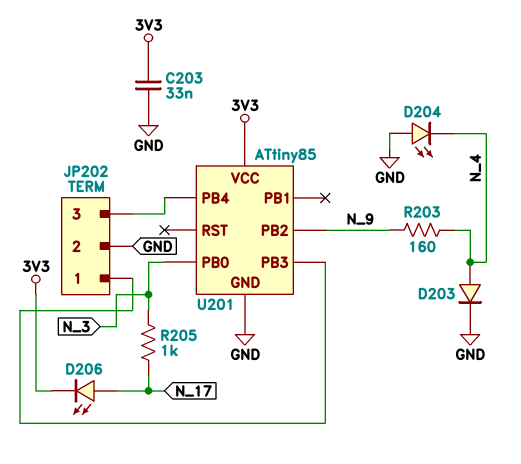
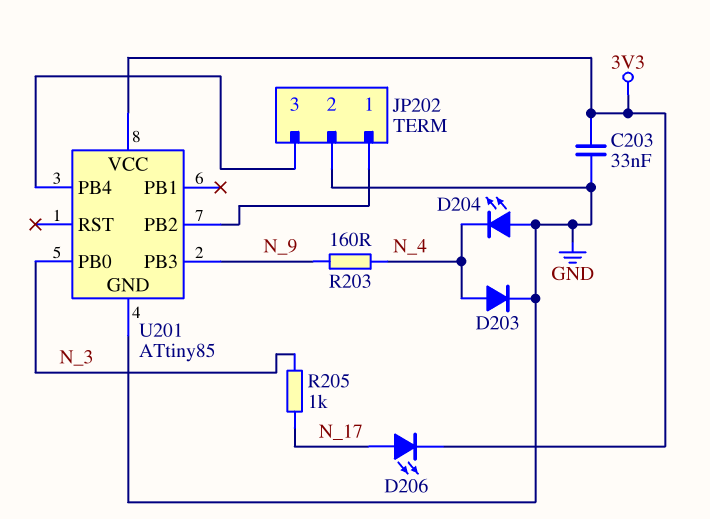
U201 pin PB2: N_9 -> JP202/1
U201 pin PB3: JP202/1 -> N_9

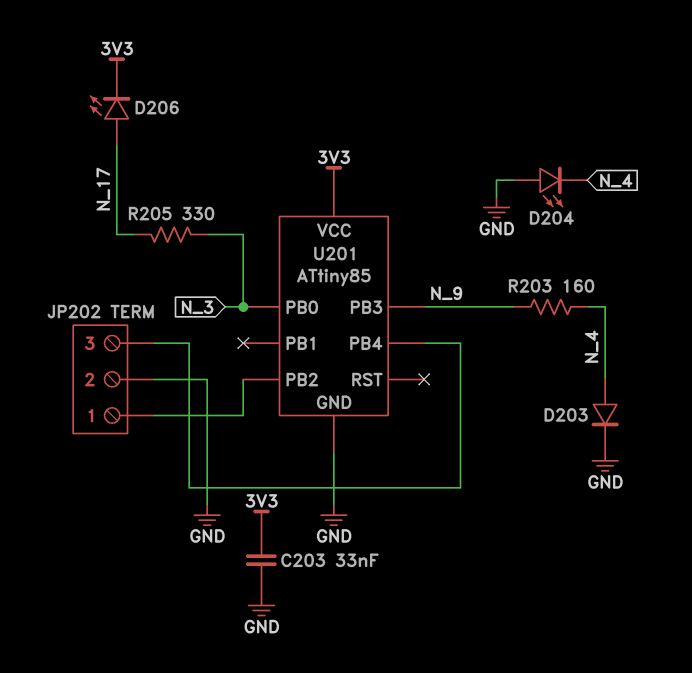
R205: 1k (N_3, N_17) -> 330 (N_3, N_17)

